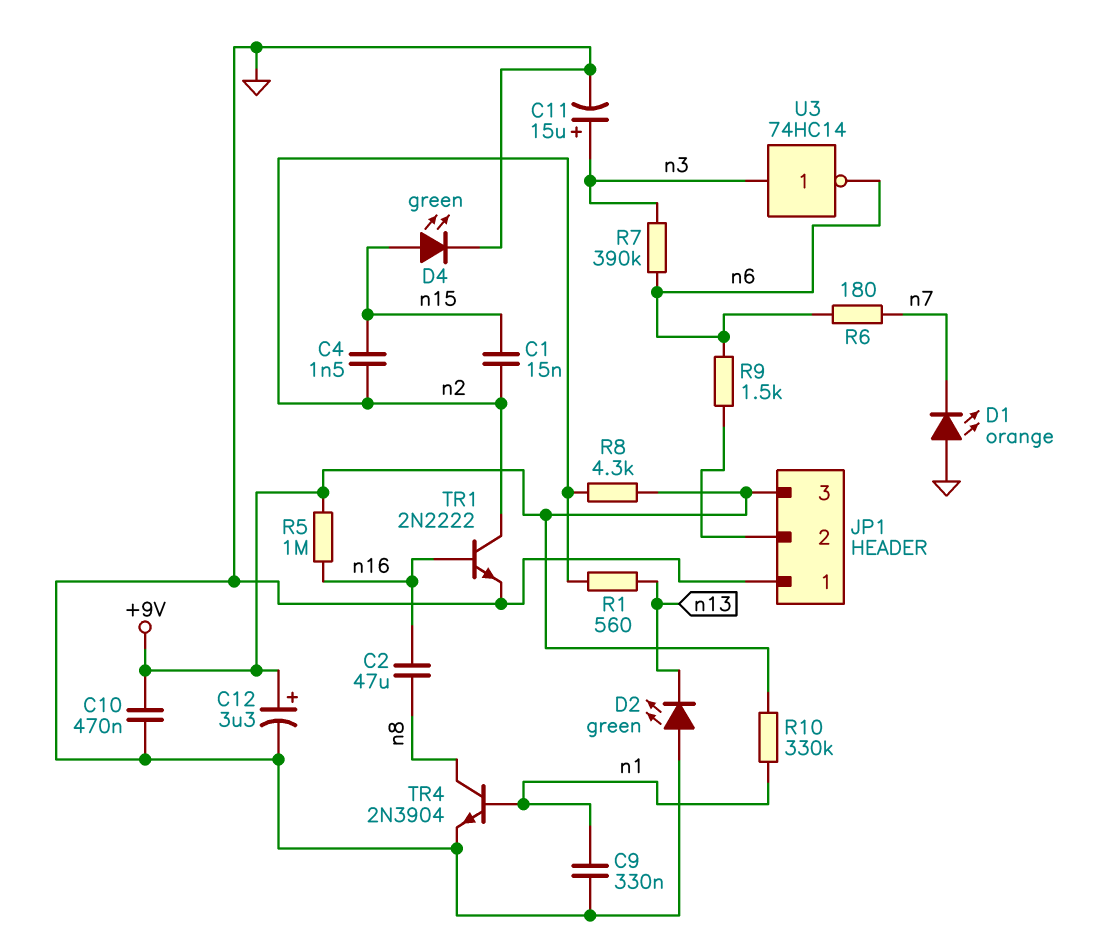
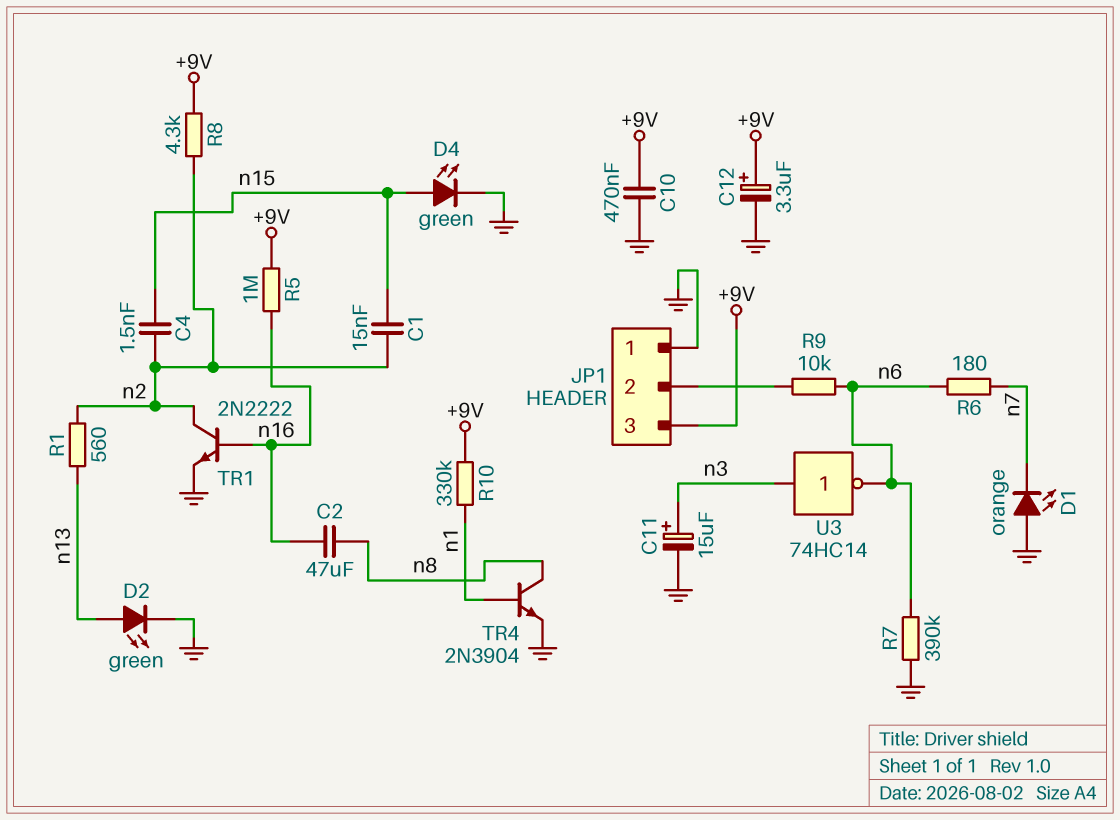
C9: 330nF (GND, n1) -> none
D2: LED green (A GND, K n13) -> LED green (A n13, K GND)
R7: 390k (n3, n6) -> 390k (GND, n6)
R9: 1.5k (JP1/2, n6) -> 10k (JP1/2, n6)

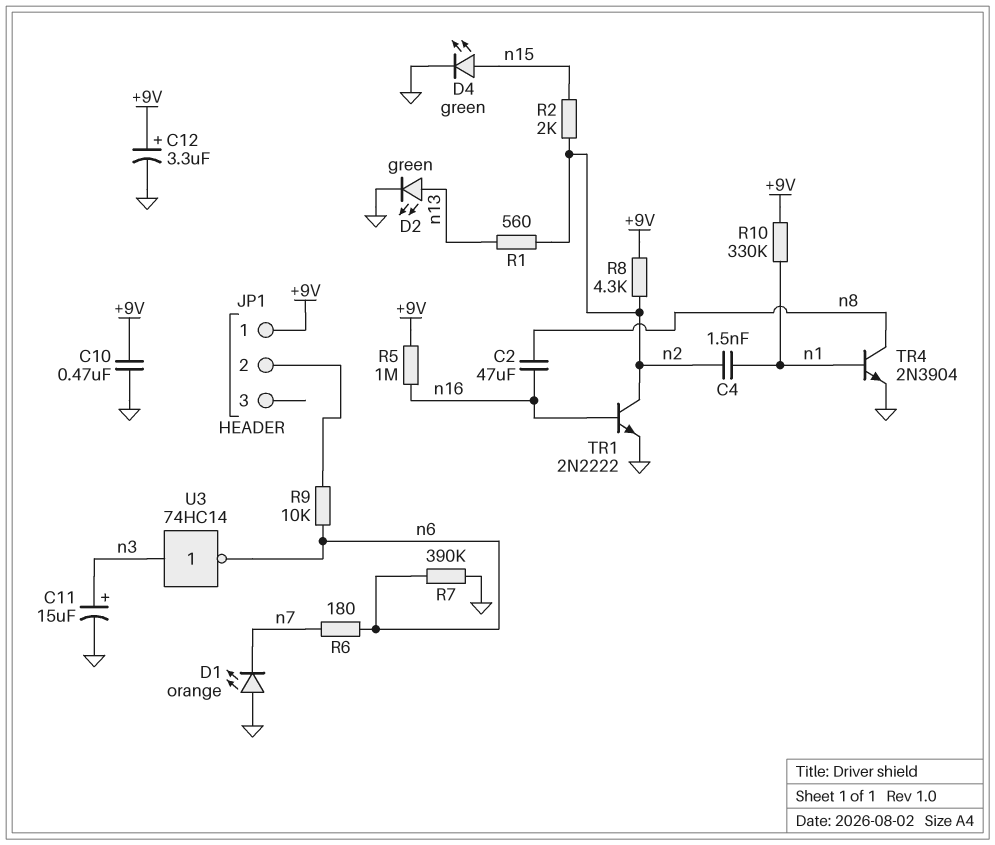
C1: 15nF (n2, n15) -> none
C4: 1.5nF (n2, n15) -> 1.5nF (n1, n2)
JP1 pin 1: GND -> +9V
JP1 pin 3: +9V -> none
R2: none -> 2k (n2, n15)

